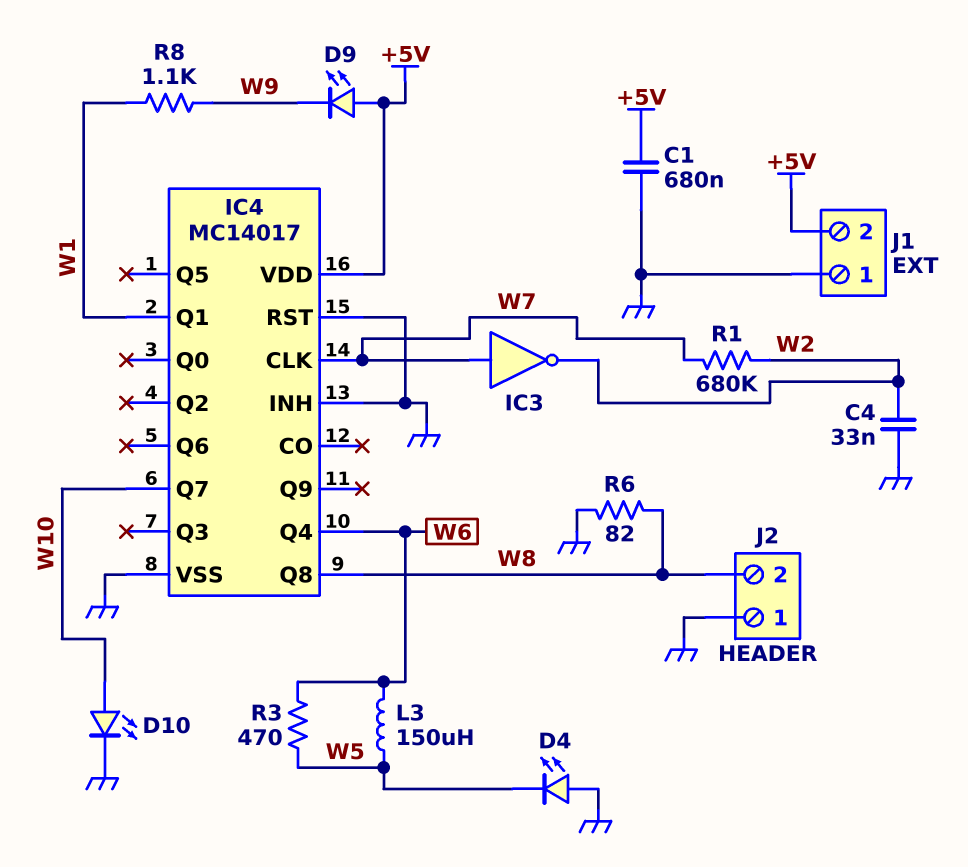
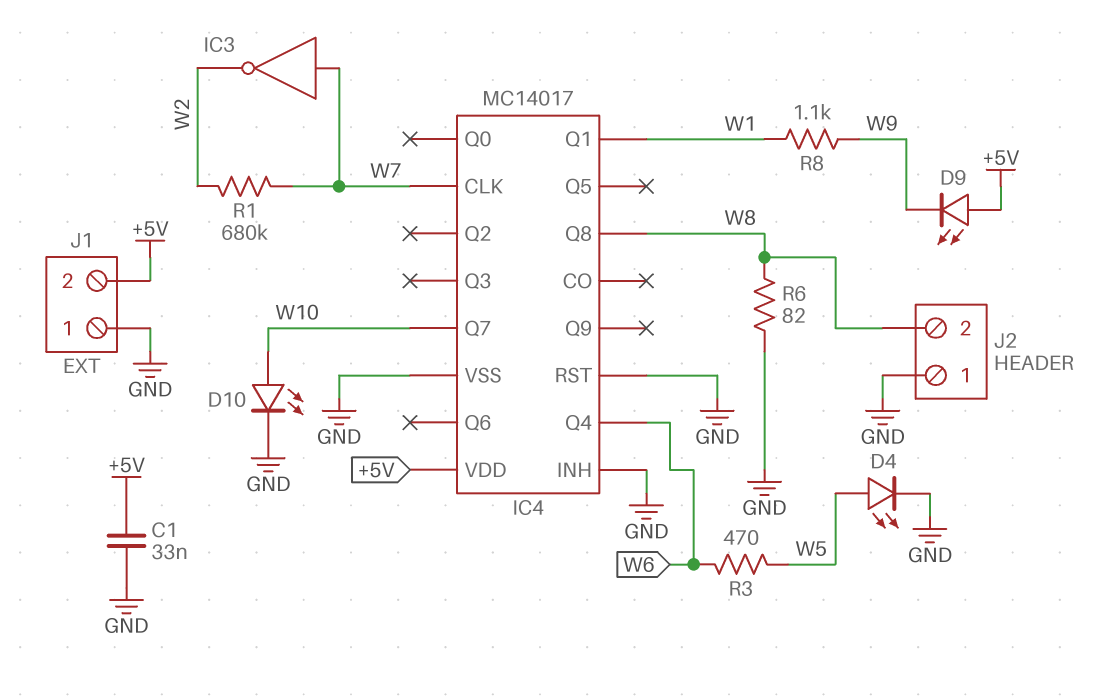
C1: 680nF (+5V, GND) -> 33nF (+5V, GND)
C4: 33nF (GND, W2) -> none
D4: LED (A GND, K W5) -> LED (A W5, K GND)
L3: 150uH (W5, W6) -> none

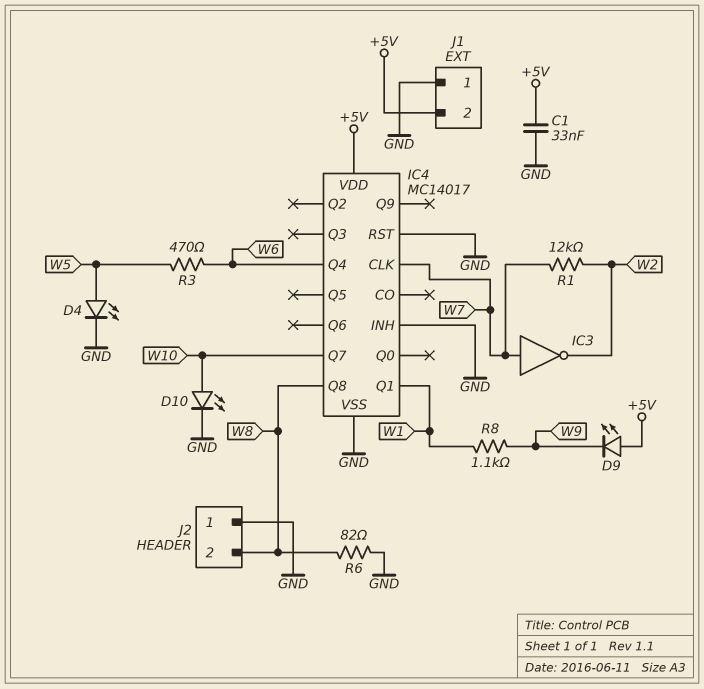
R1: 680k (W2, W7) -> 12k (W2, W7)

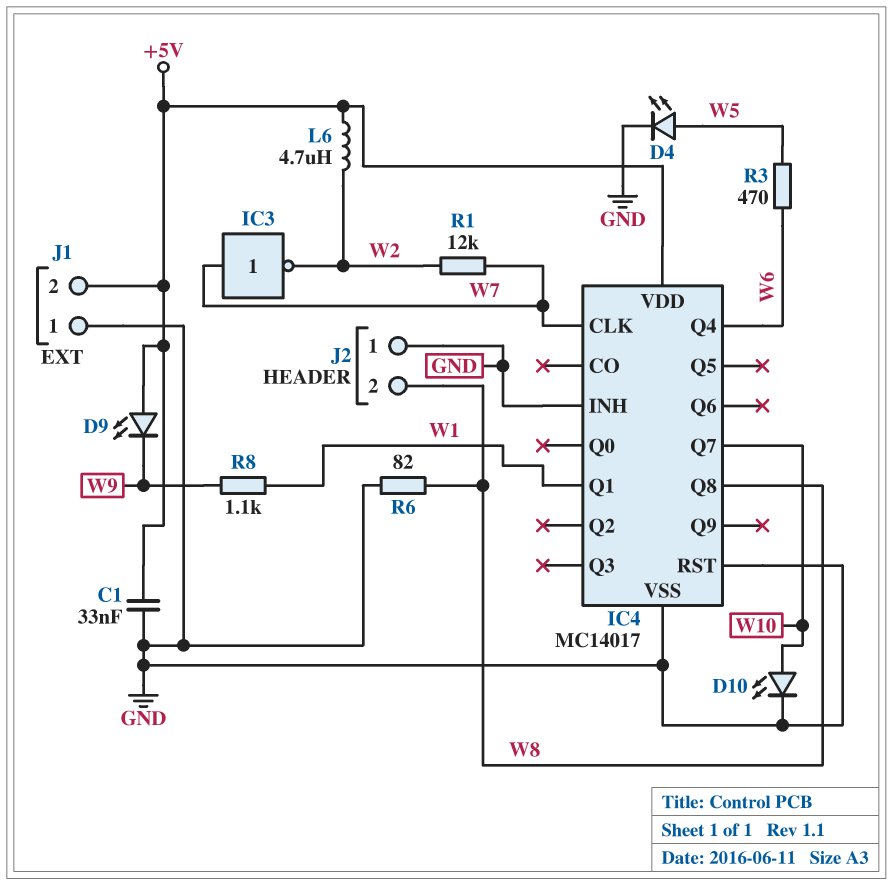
L6: none -> 4.7uH (+5V, W2)

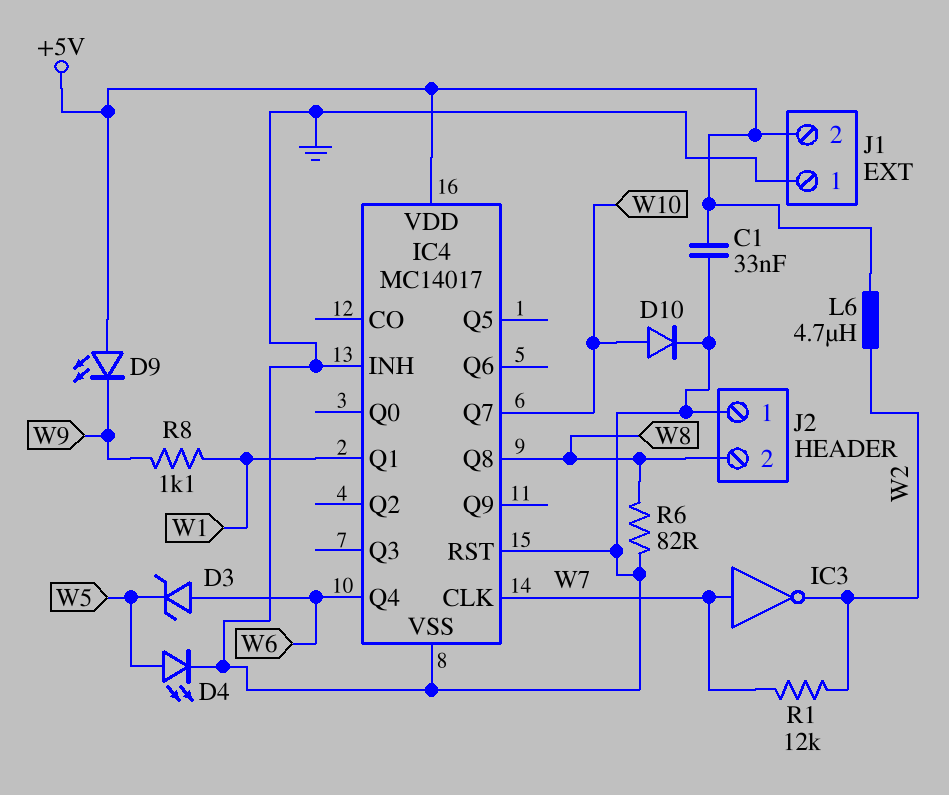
D3: none -> zener (A W6, K W5)
D10: LED (A W10, K GND) -> diode (A W10, K GND)
R3: 470 (W5, W6) -> none

